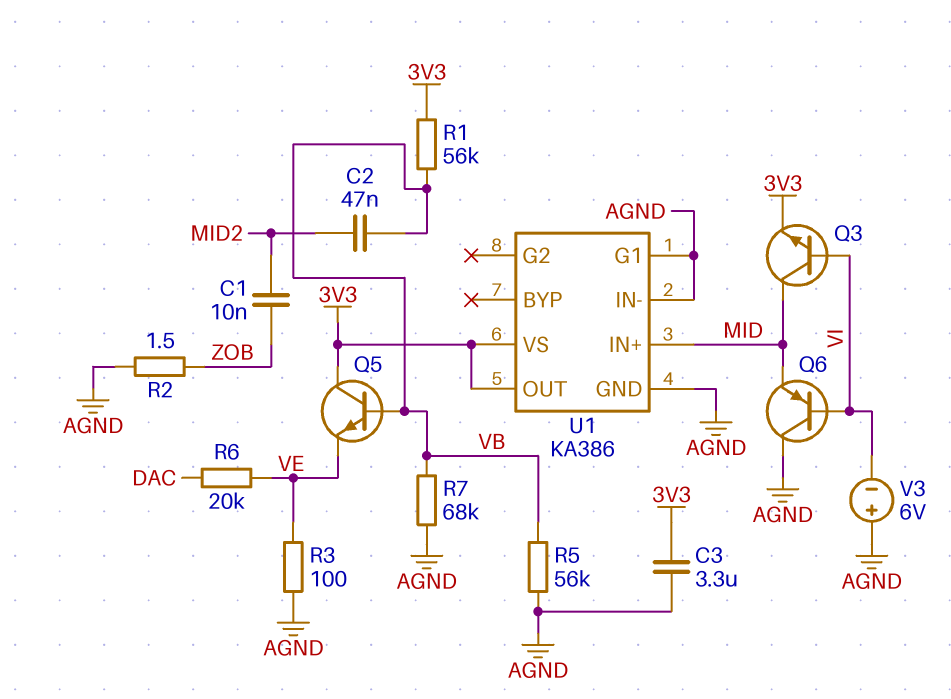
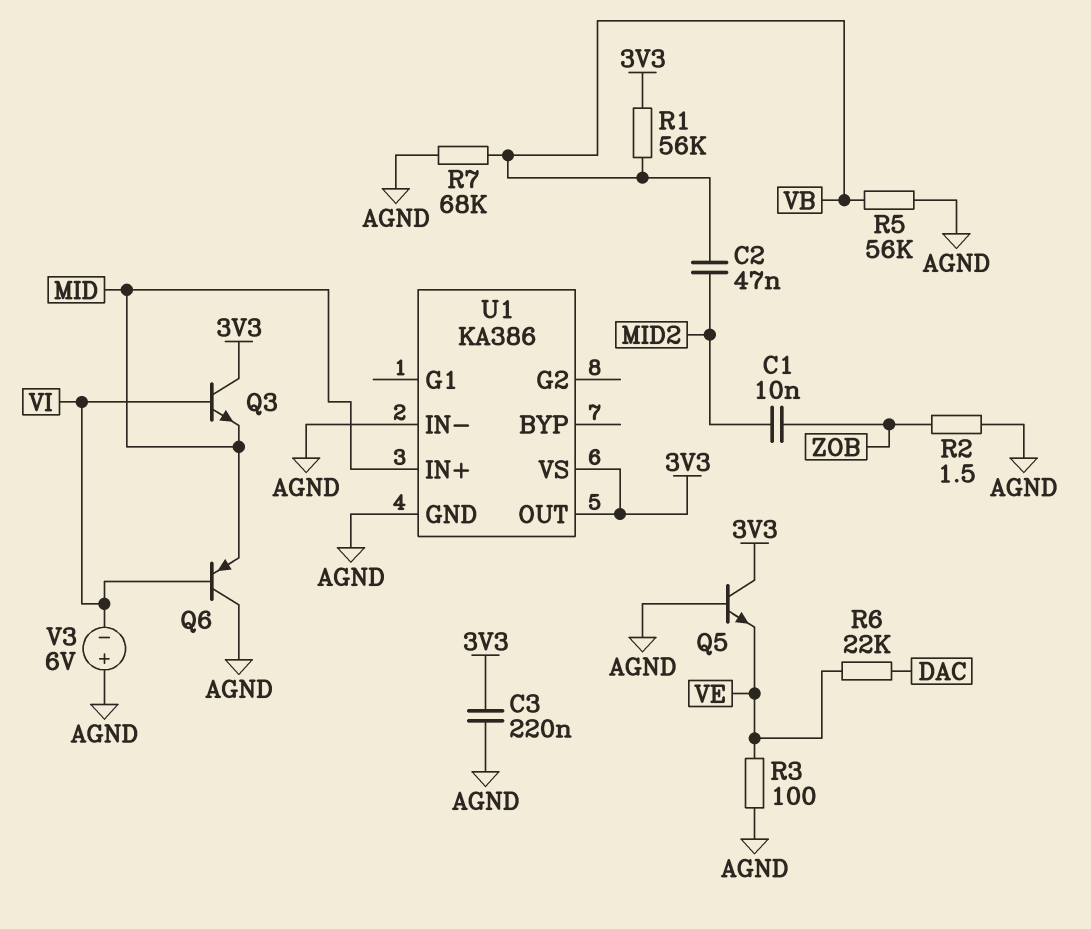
C3: 3.3uF (3V3, AGND) -> 220nF (3V3, AGND)
Q3: NPN (B VI, C MID, E 3V3) -> NPN (B VI, C 3V3, E MID)
Q5: NPN (B VB, C 3V3, E VE) -> NPN (B AGND, C 3V3, E VE)
R6: 20k (DAC, VE) -> 22k (DAC, VE)
U1 pin G1: AGND -> none

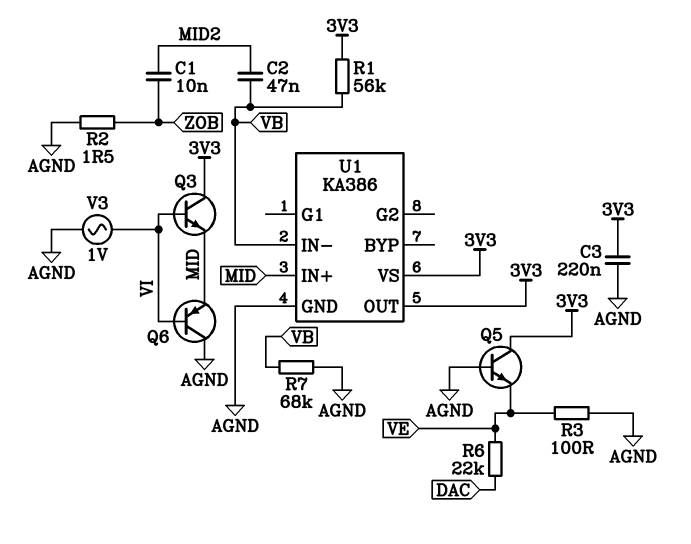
R5: 56k (AGND, VB) -> none
U1 pin IN-: AGND -> VB
V3: 6V (plus AGND, minus VI) -> AC 1V (AGND, VI)

